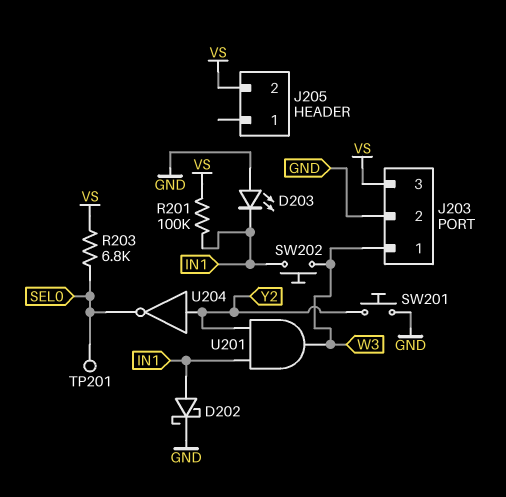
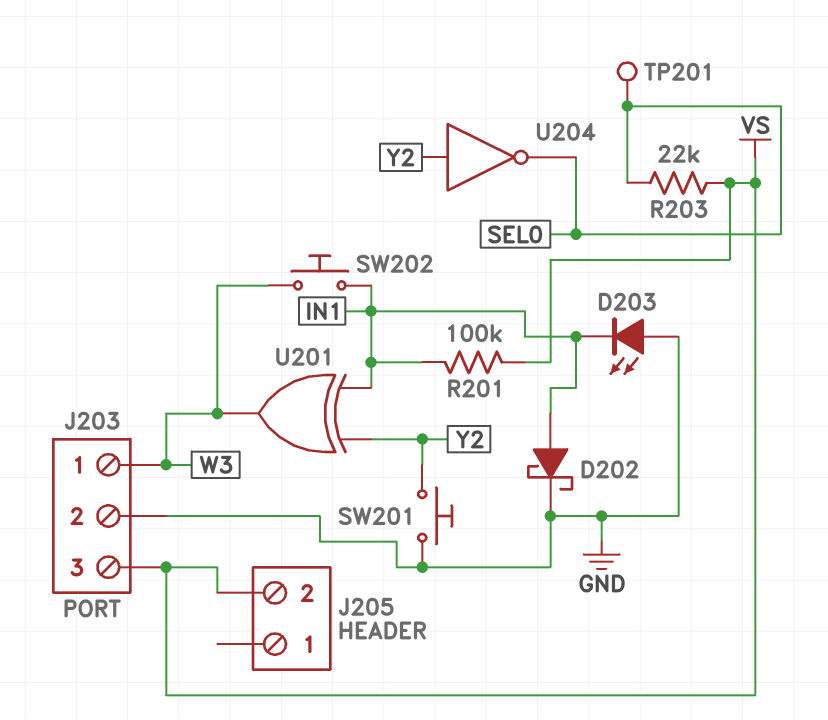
R203: 6.8k (SEL0, VS) -> 22k (SEL0, VS)
U201: AND (in IN1, in Y2, out W3) -> XOR (in IN1, in Y2, out W3)

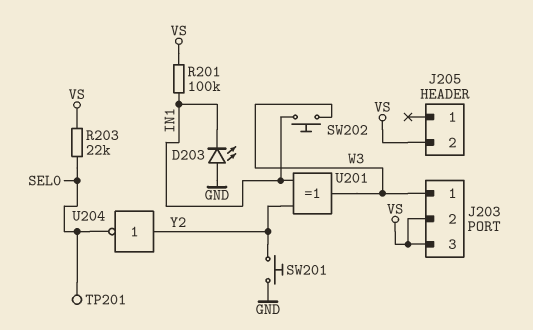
D202: schottky (A IN1, K GND) -> none
J203 pin 2: GND -> VS

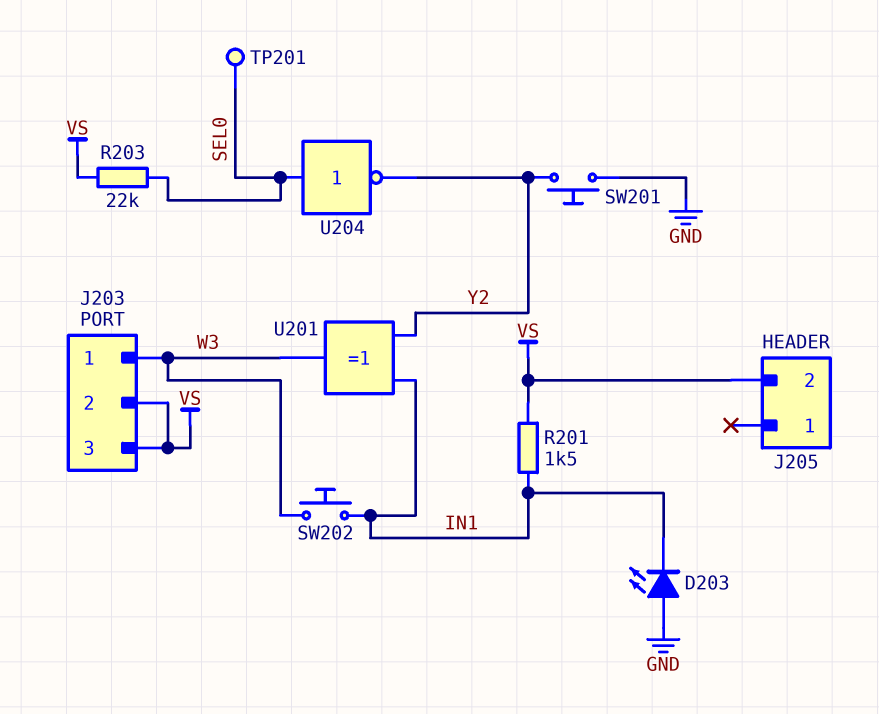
R201: 100k (IN1, VS) -> 1.5k (IN1, VS)
U204: NOT (in Y2, out SEL0) -> NOT (in SEL0, out Y2)

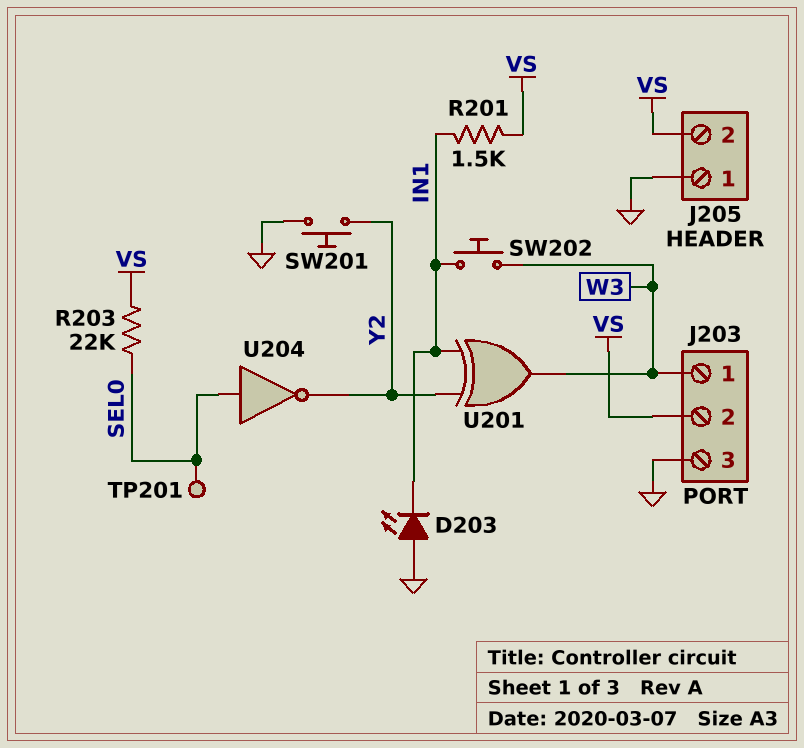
J203 pin 3: VS -> GND
J205 pin 1: none -> GND

